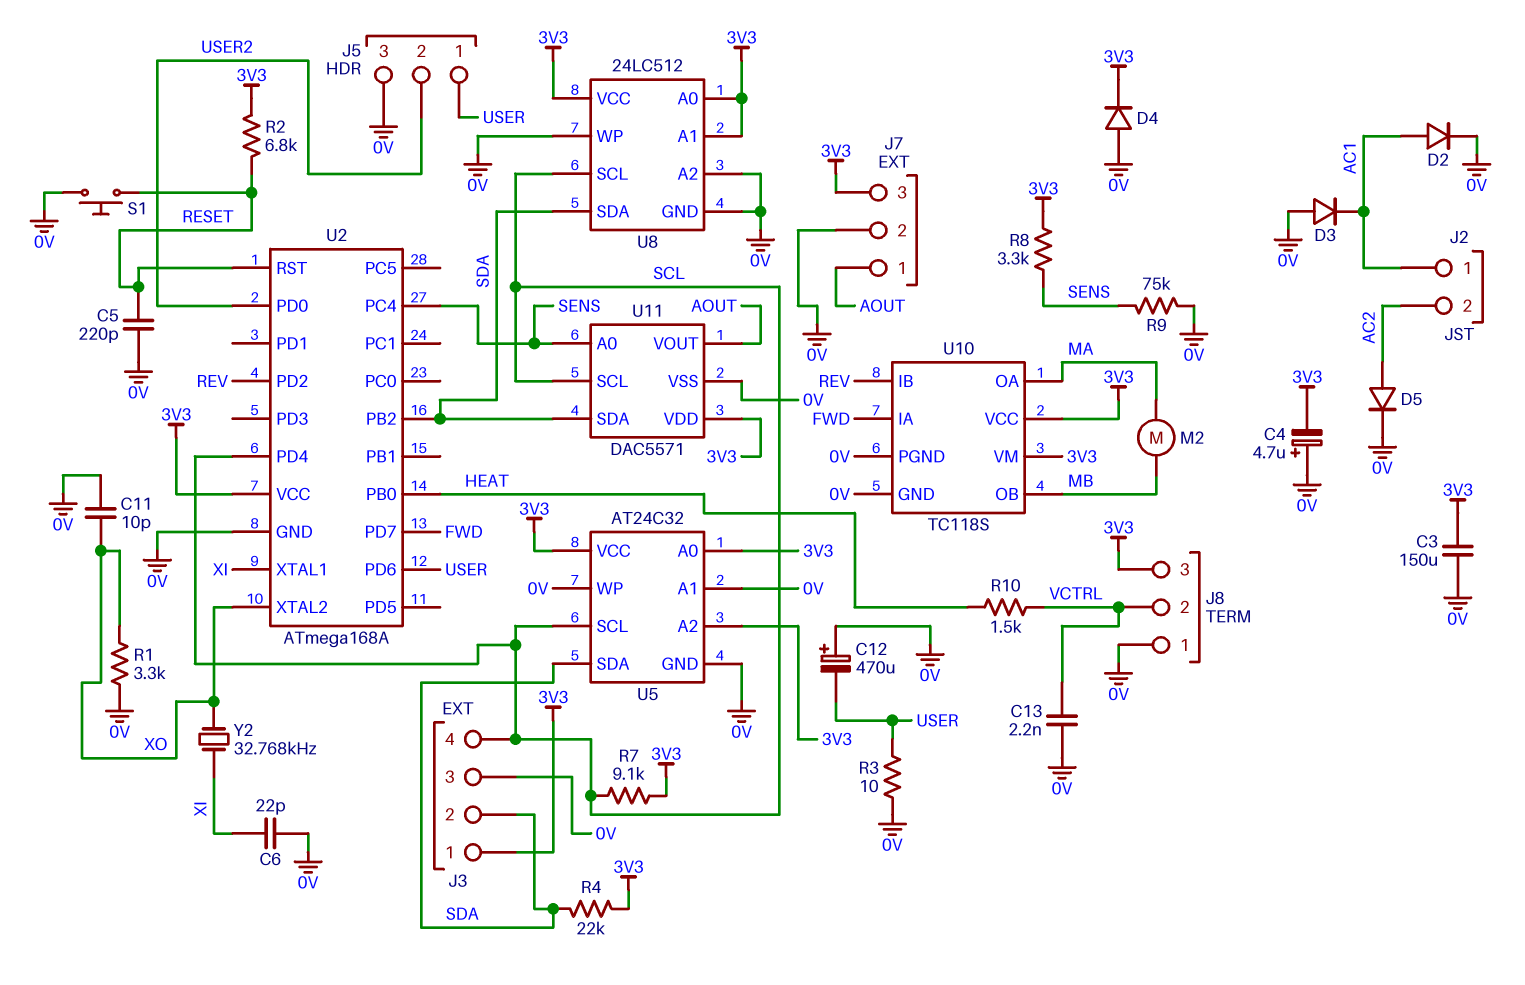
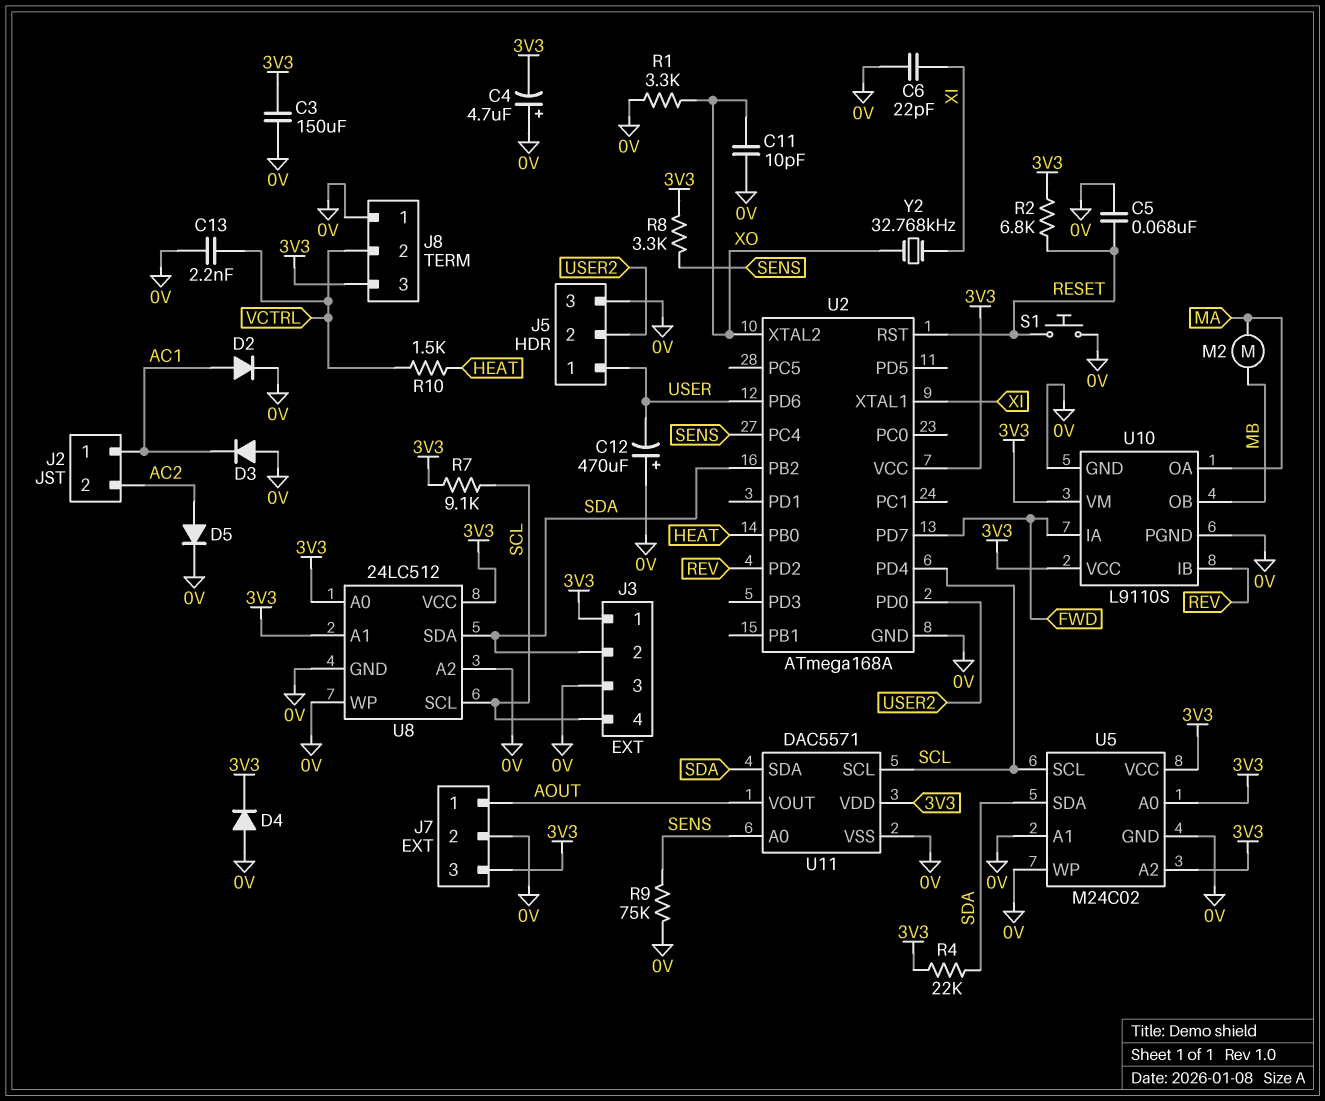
C5: 220pF (0V, RESET) -> 68nF (0V, RESET)
R3: 10 (0V, USER) -> none
U5: AT24C32 -> M24C02
U10: TC118S -> L9110S

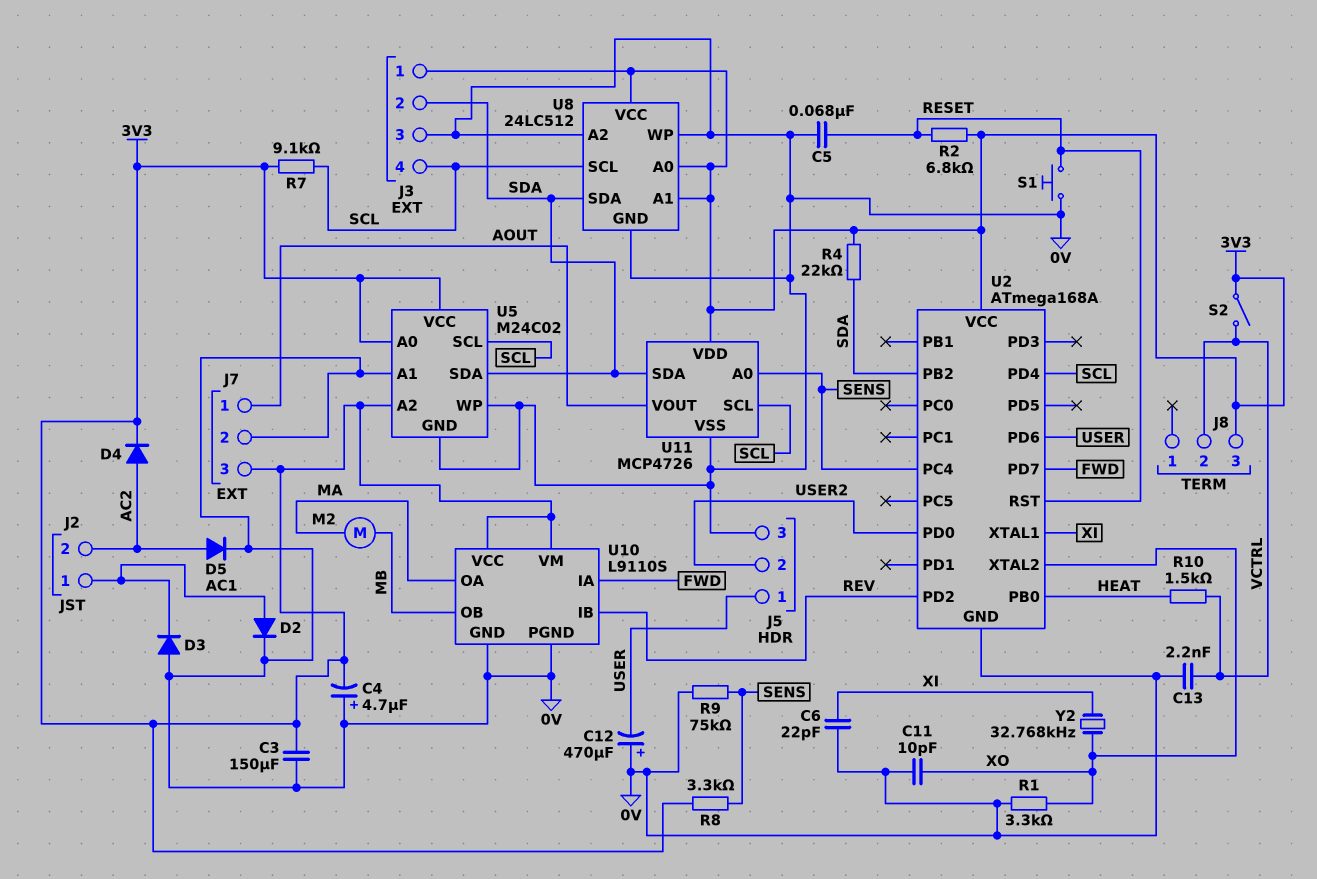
D4: diode (A 0V, K 3V3) -> diode (A AC2, K 3V3)
J8 pin 1: 0V -> none
S2: none -> switch (3V3, VCTRL)
U11: DAC5571 -> MCP4726

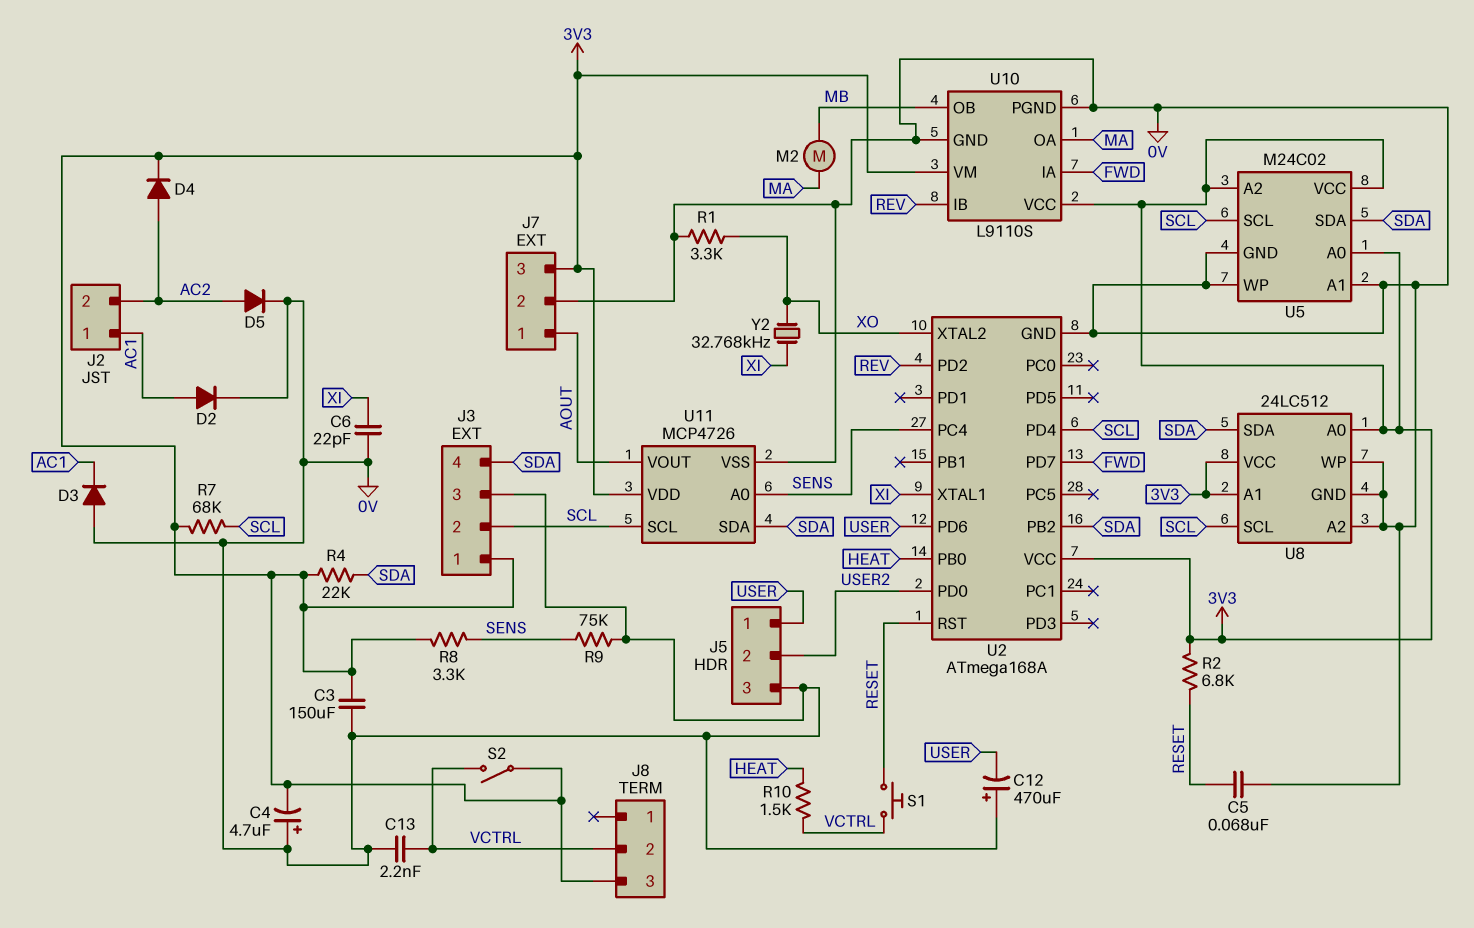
C11: 10pF (0V, XO) -> none
J3 pin 2: SDA -> SCL
J3 pin 4: SCL -> SDA
R7: 9.1k (3V3, SCL) -> 68k (3V3, SCL)
S1: button (0V, RESET) -> button (RESET, VCTRL)

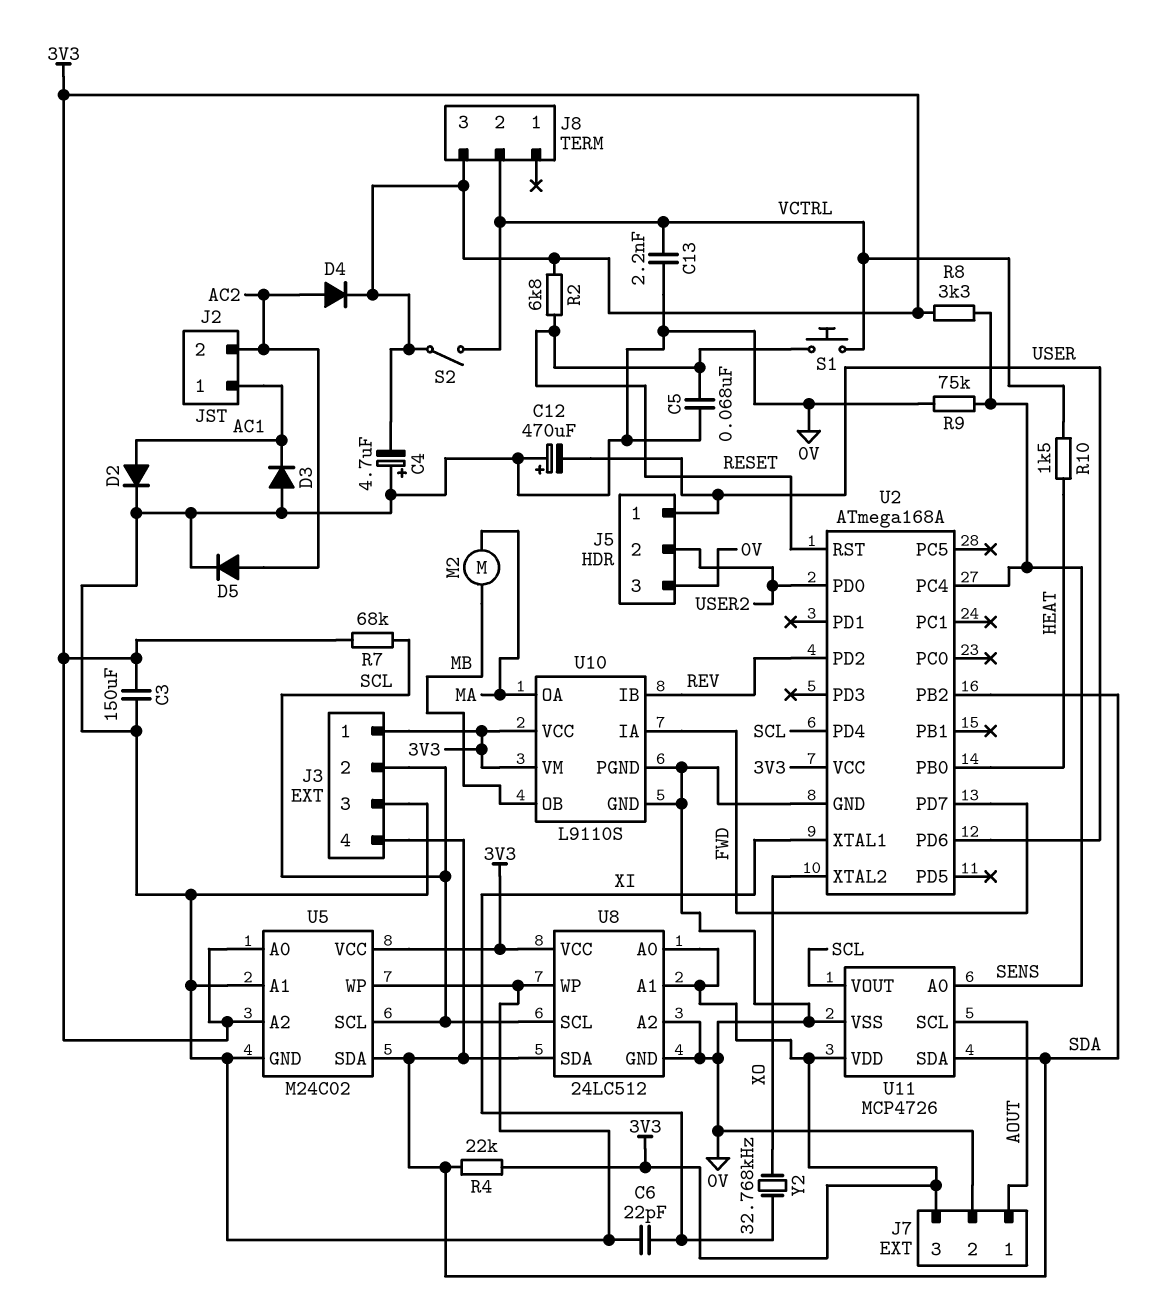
R1: 3.3k (0V, XO) -> none
U11 pin SCL: SCL -> AOUT
U11 pin VOUT: AOUT -> SCL

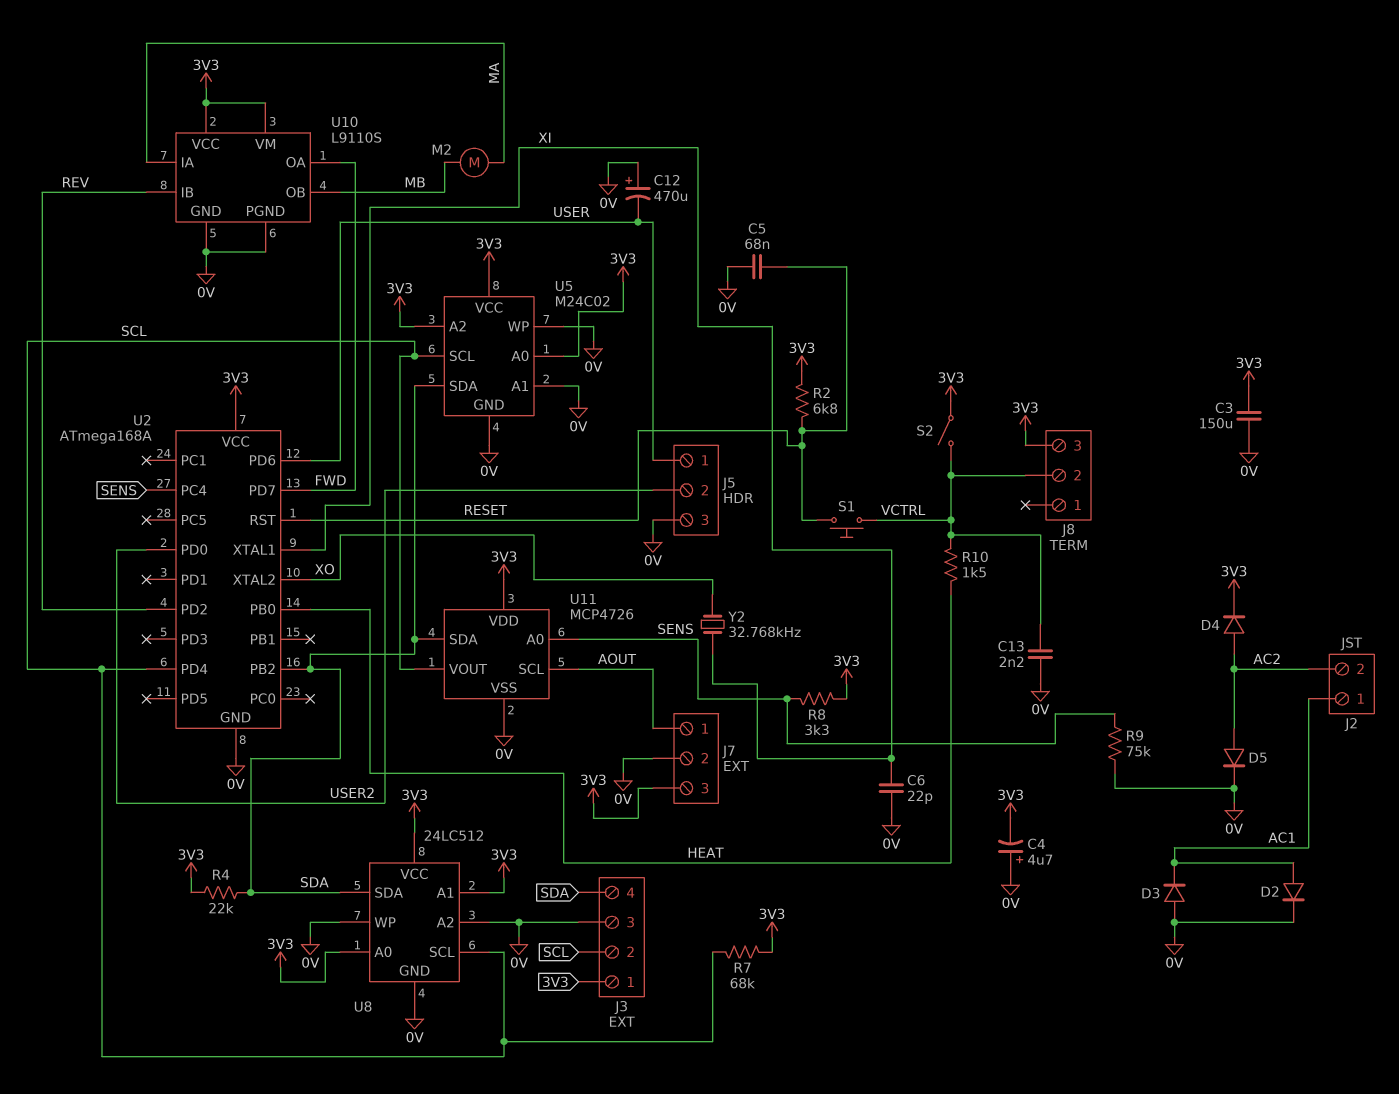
U10 pin IA: FWD -> MA
U10 pin OA: MA -> FWD

